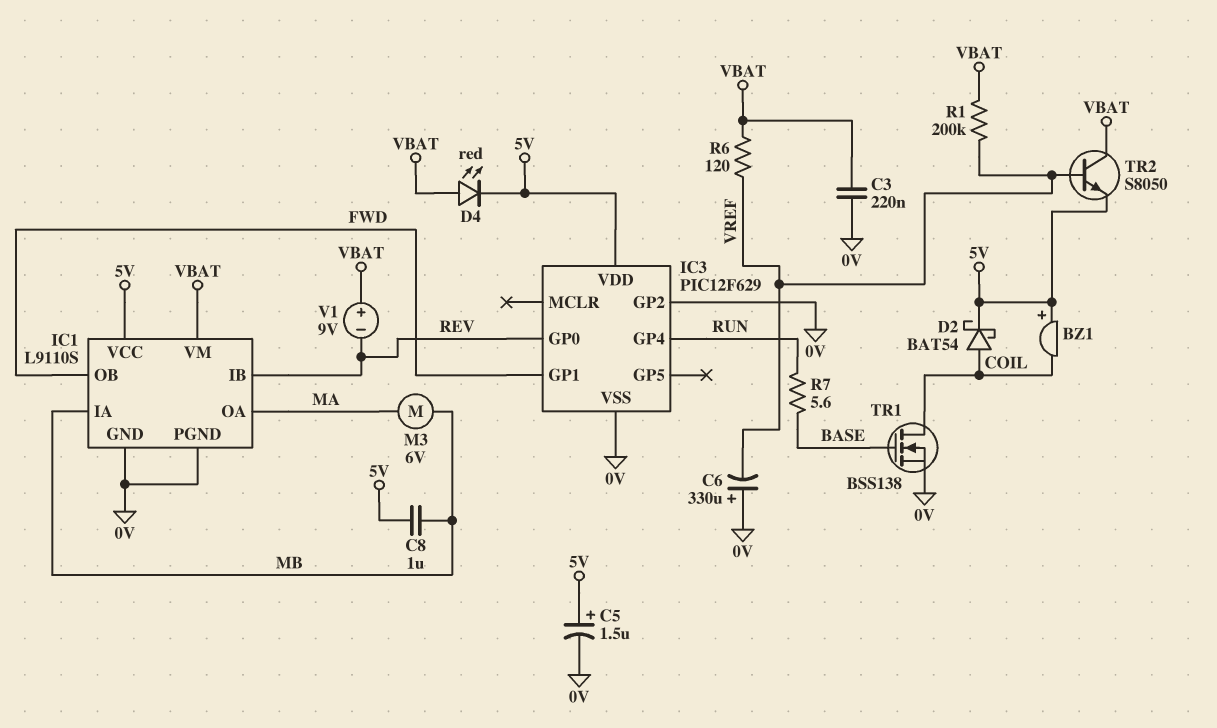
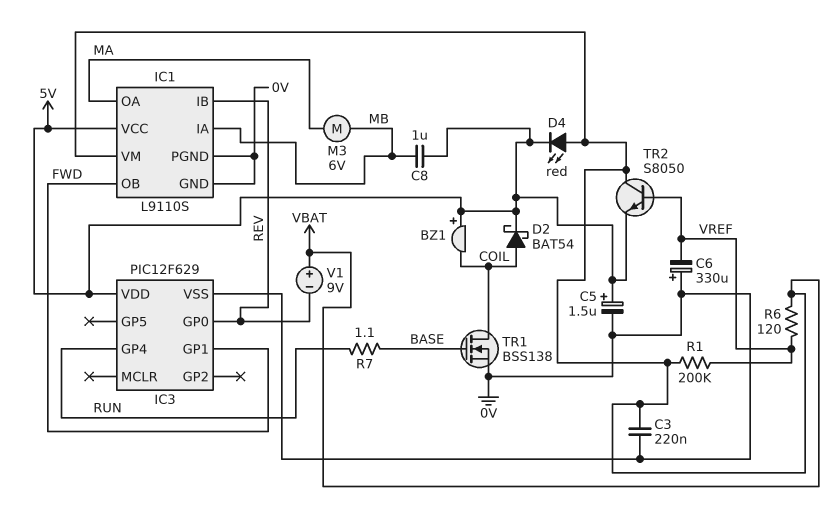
IC3 pin GP2: 0V -> none
R7: 5.6 (BASE, RUN) -> 1.1 (BASE, RUN)

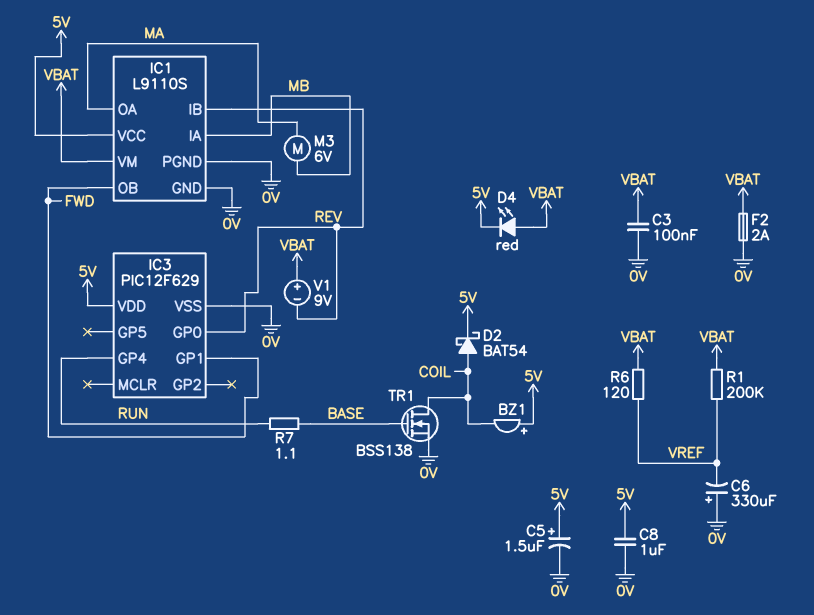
C3: 220nF (0V, VBAT) -> 100nF (0V, VBAT)
C8: 1uF (5V, MB) -> 1uF (0V, 5V)
F2: none -> 2A (0V, VBAT)
TR2: NPN S8050 (B VREF, C VBAT, E 5V) -> none

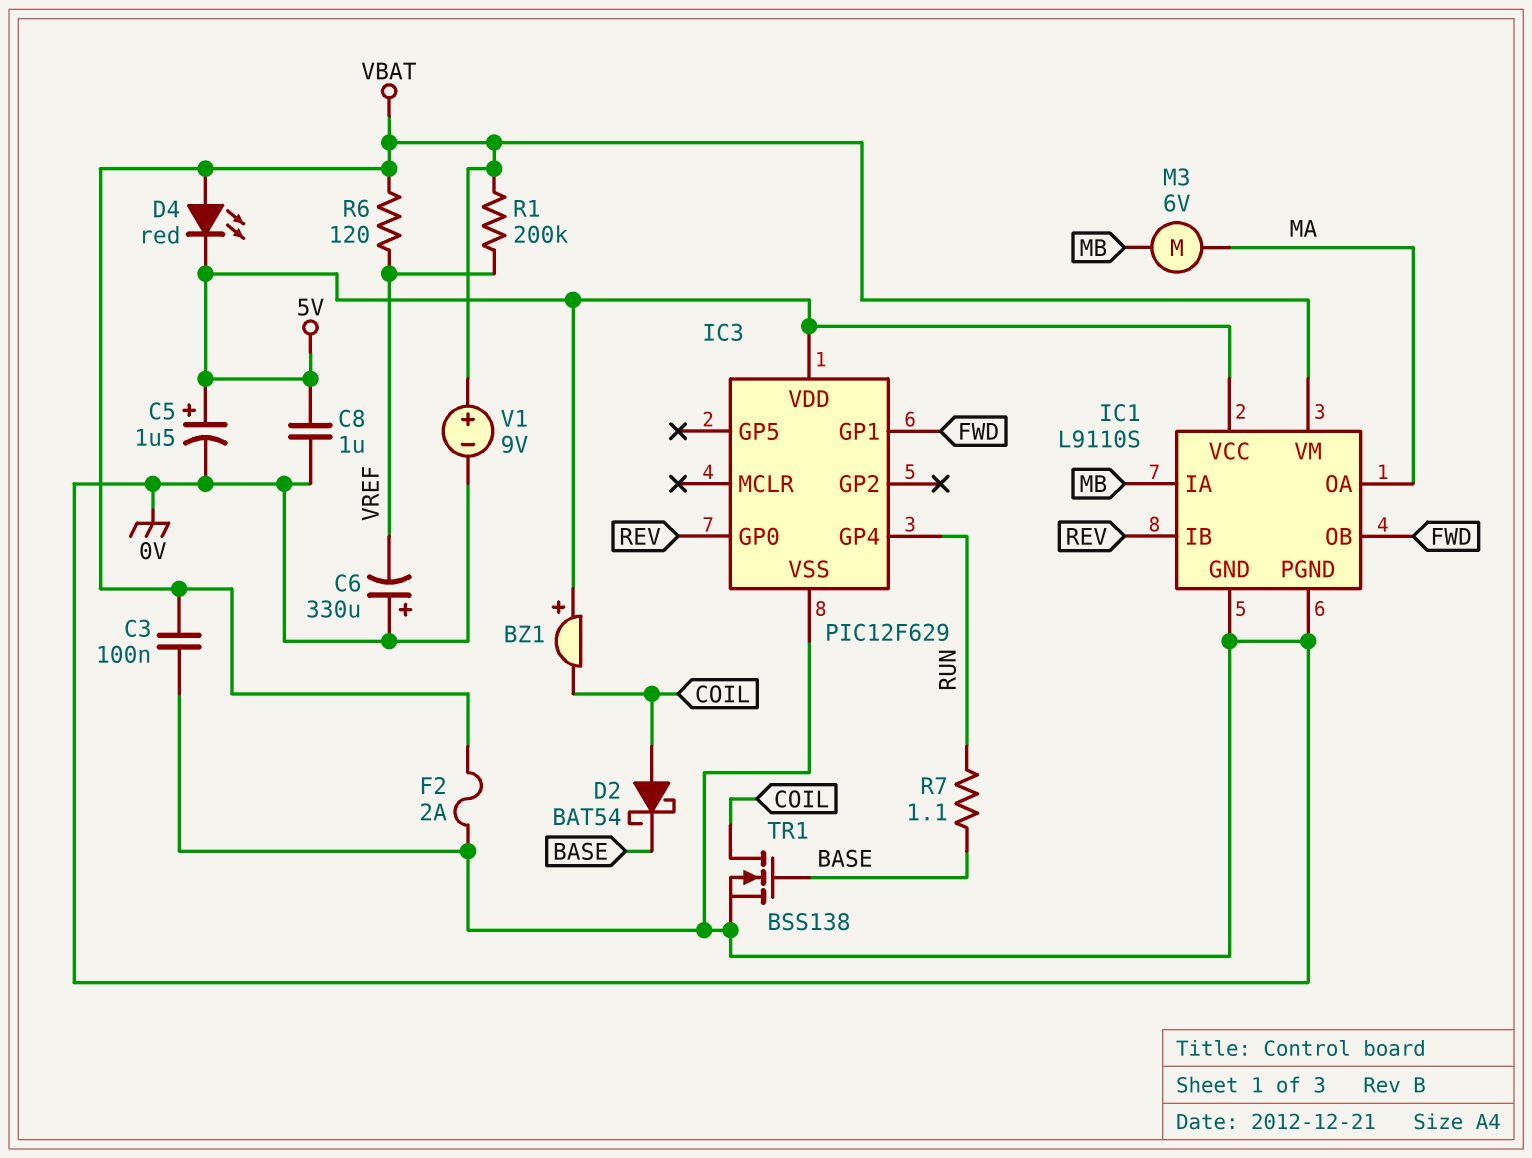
D2: schottky BAT54 (A COIL, K 5V) -> schottky BAT54 (A COIL, K BASE)
V1: 9V (plus VBAT, minus REV) -> 9V (plus VBAT, minus 0V)

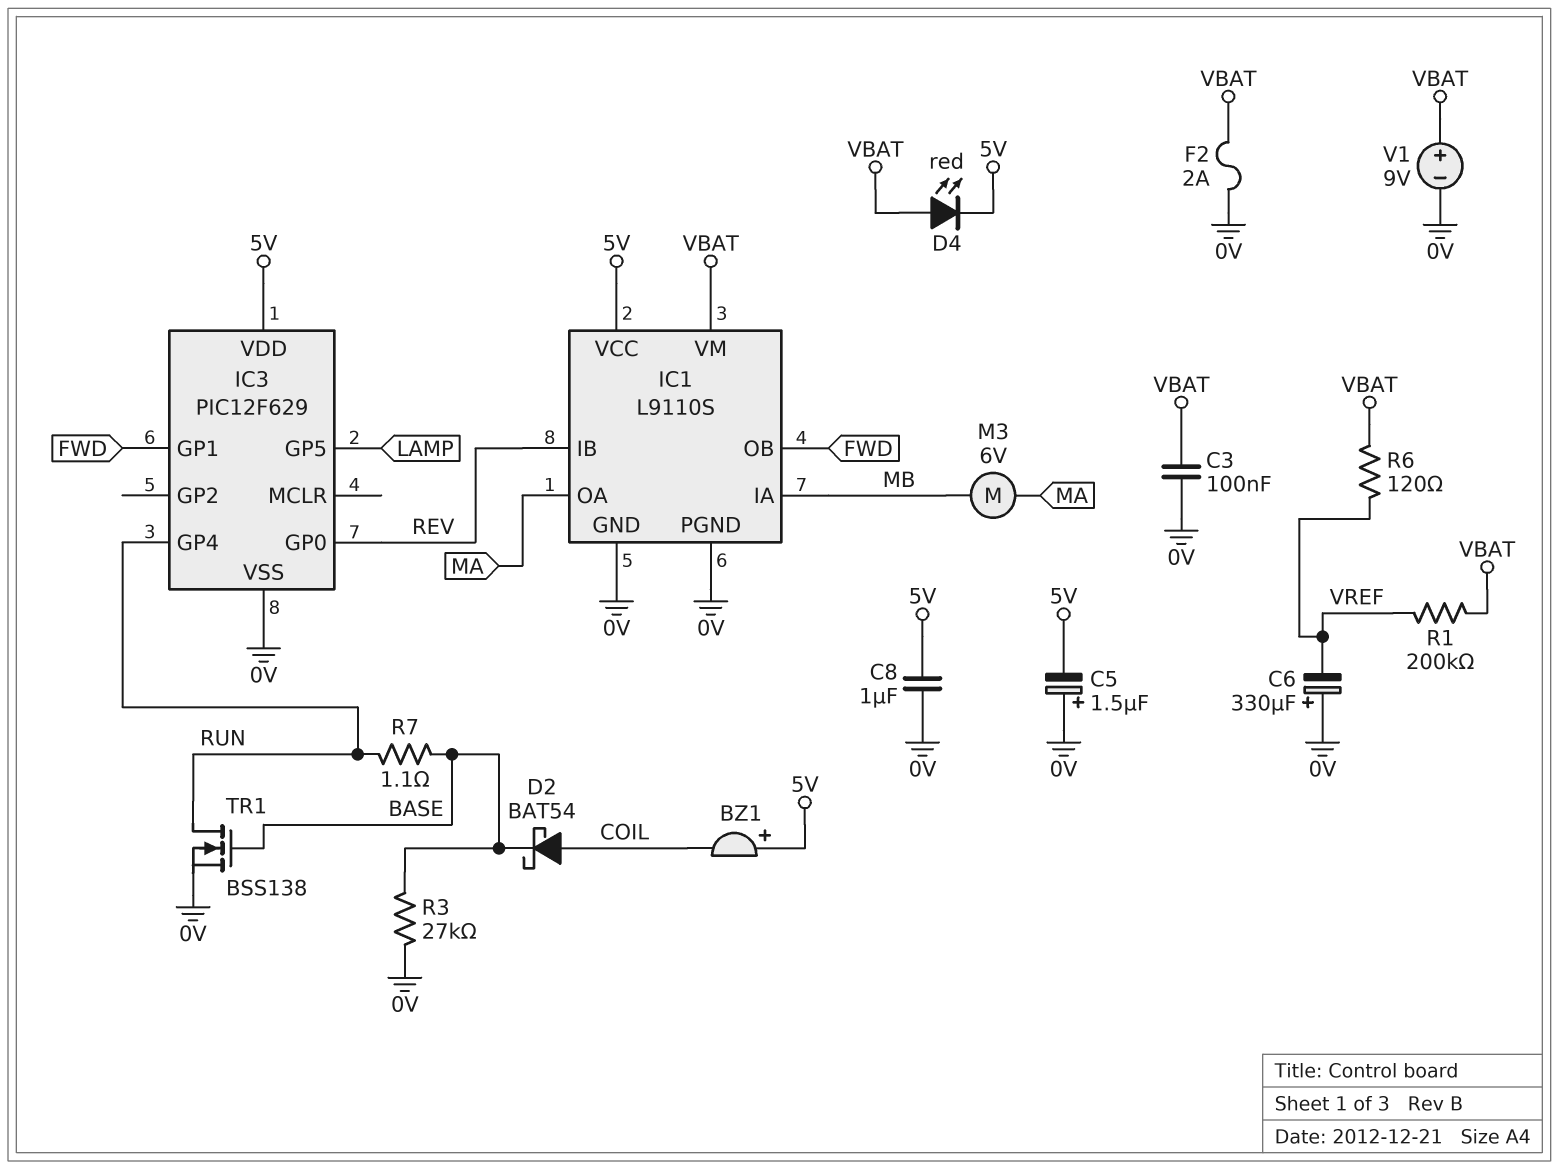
C5: 1.5uF (plus 5V, minus 0V) -> 1.5uF (plus 0V, minus 5V)
IC3 pin GP5: none -> LAMP
R3: none -> 27k (0V, BASE)
TR1: NMOS BSS138 (G BASE, D COIL, S 0V) -> NMOS BSS138 (G BASE, D RUN, S 0V)

